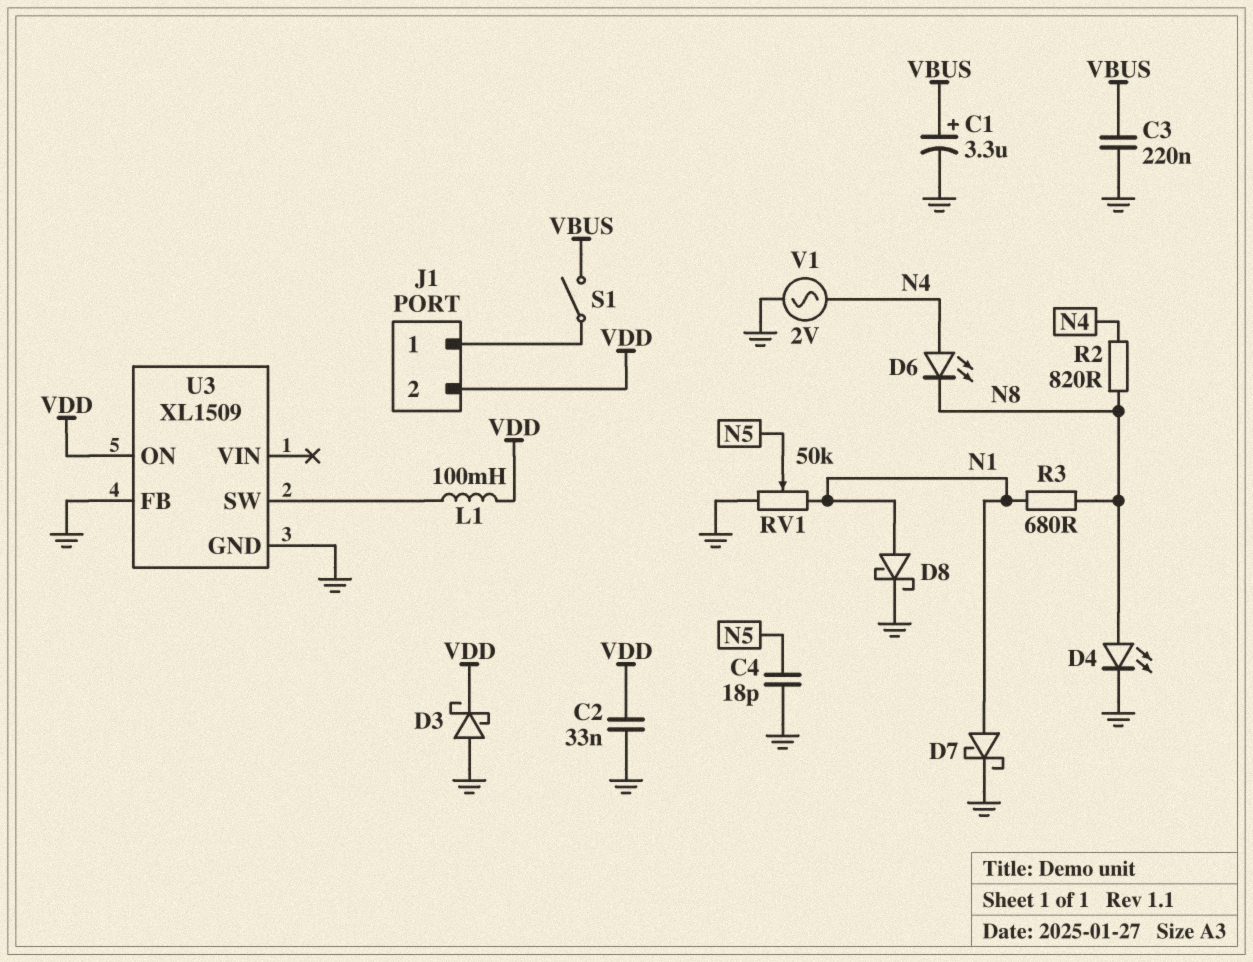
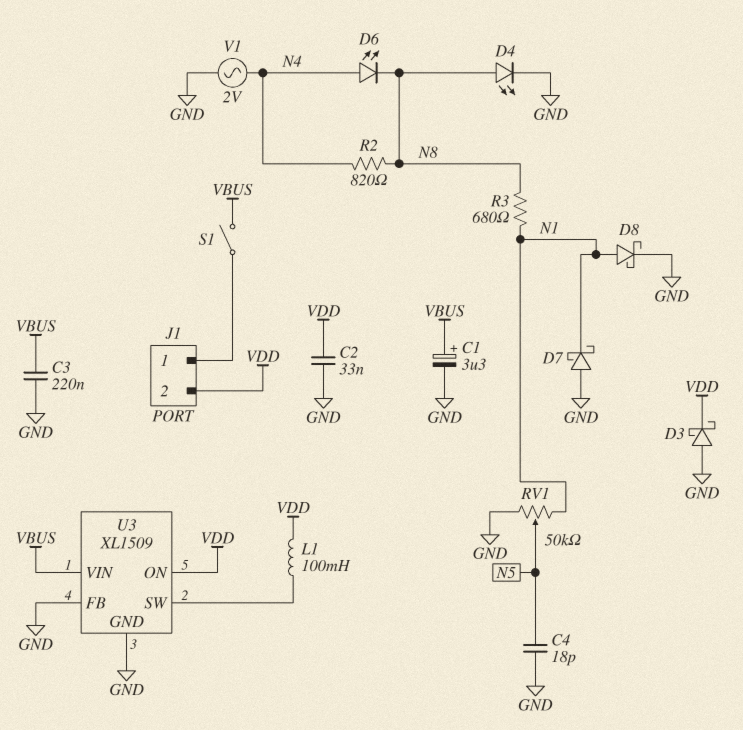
D7: schottky (A N1, K GND) -> schottky (A GND, K N1)
U3 pin VIN: none -> VBUS

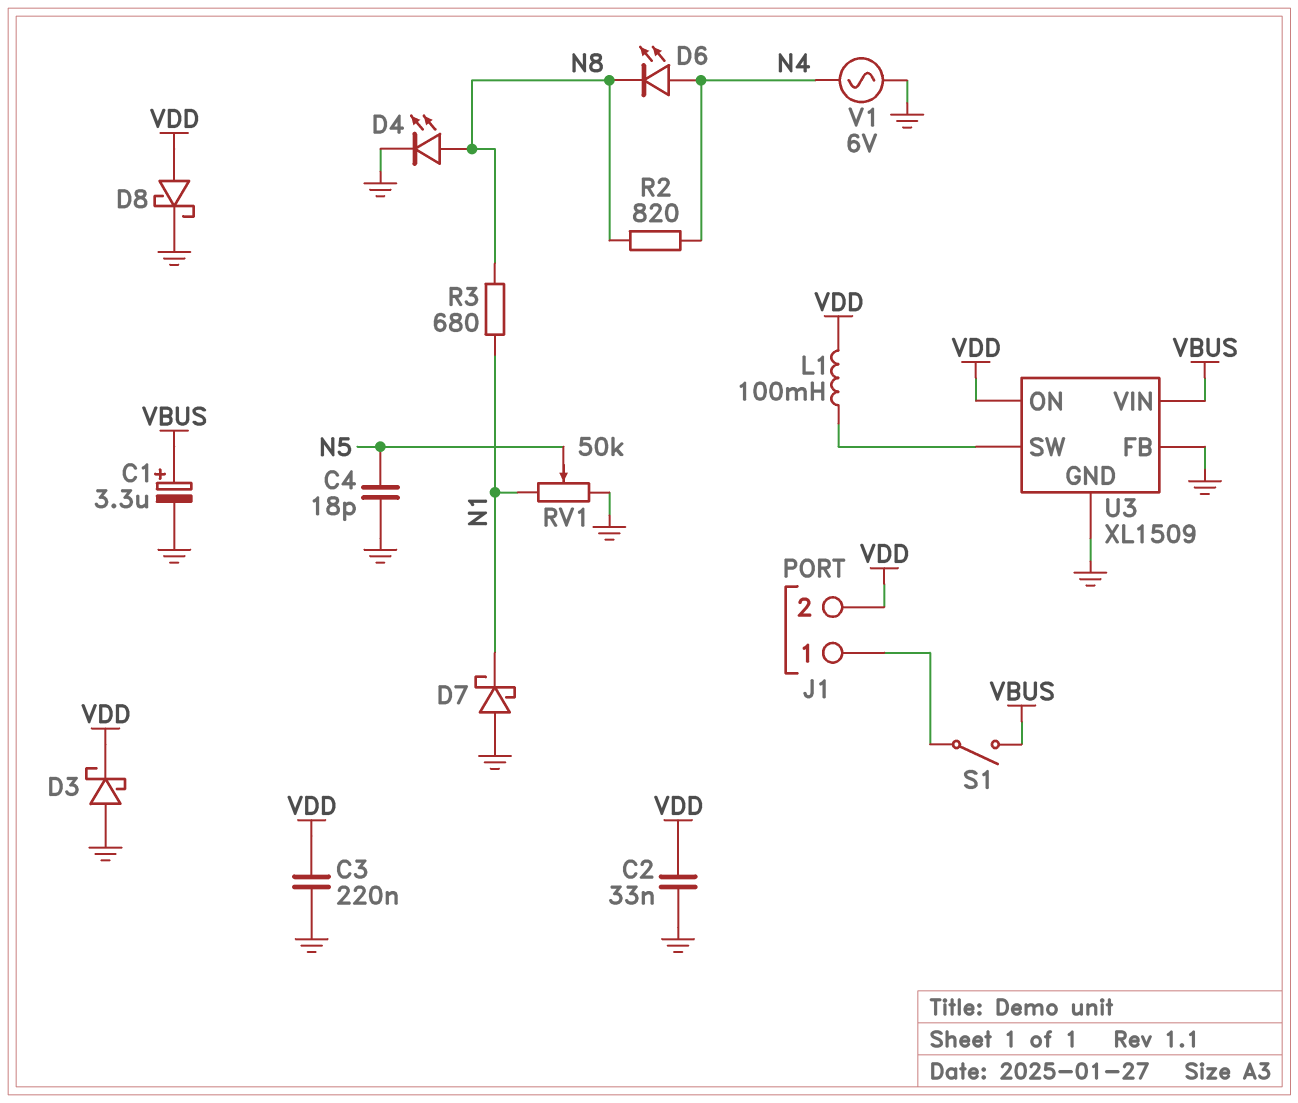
C3: 220nF (GND, VBUS) -> 220nF (GND, VDD)
D8: schottky (A N1, K GND) -> schottky (A VDD, K GND)
V1: AC 2V (GND, N4) -> AC 6V (GND, N4)

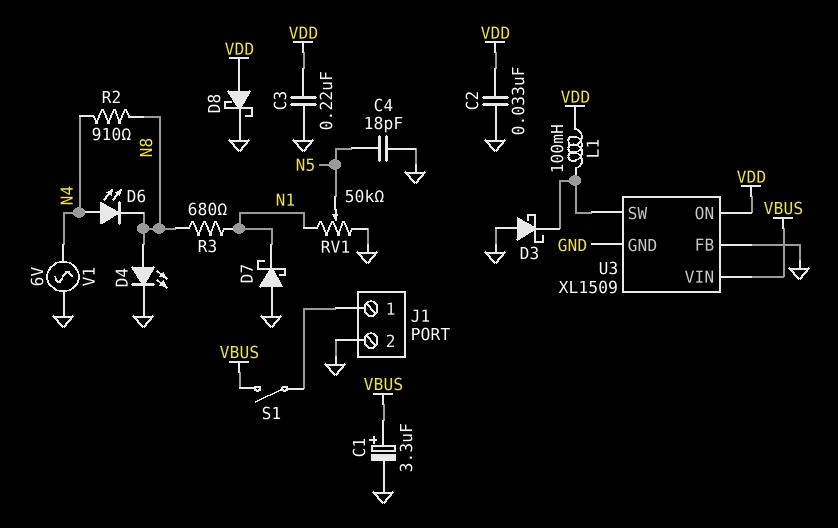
D3: schottky (A GND, K VDD) -> schottky (A GND, K U3/SW)
J1 pin 2: VDD -> GND
R2: 820 (N4, N8) -> 910 (N4, N8)

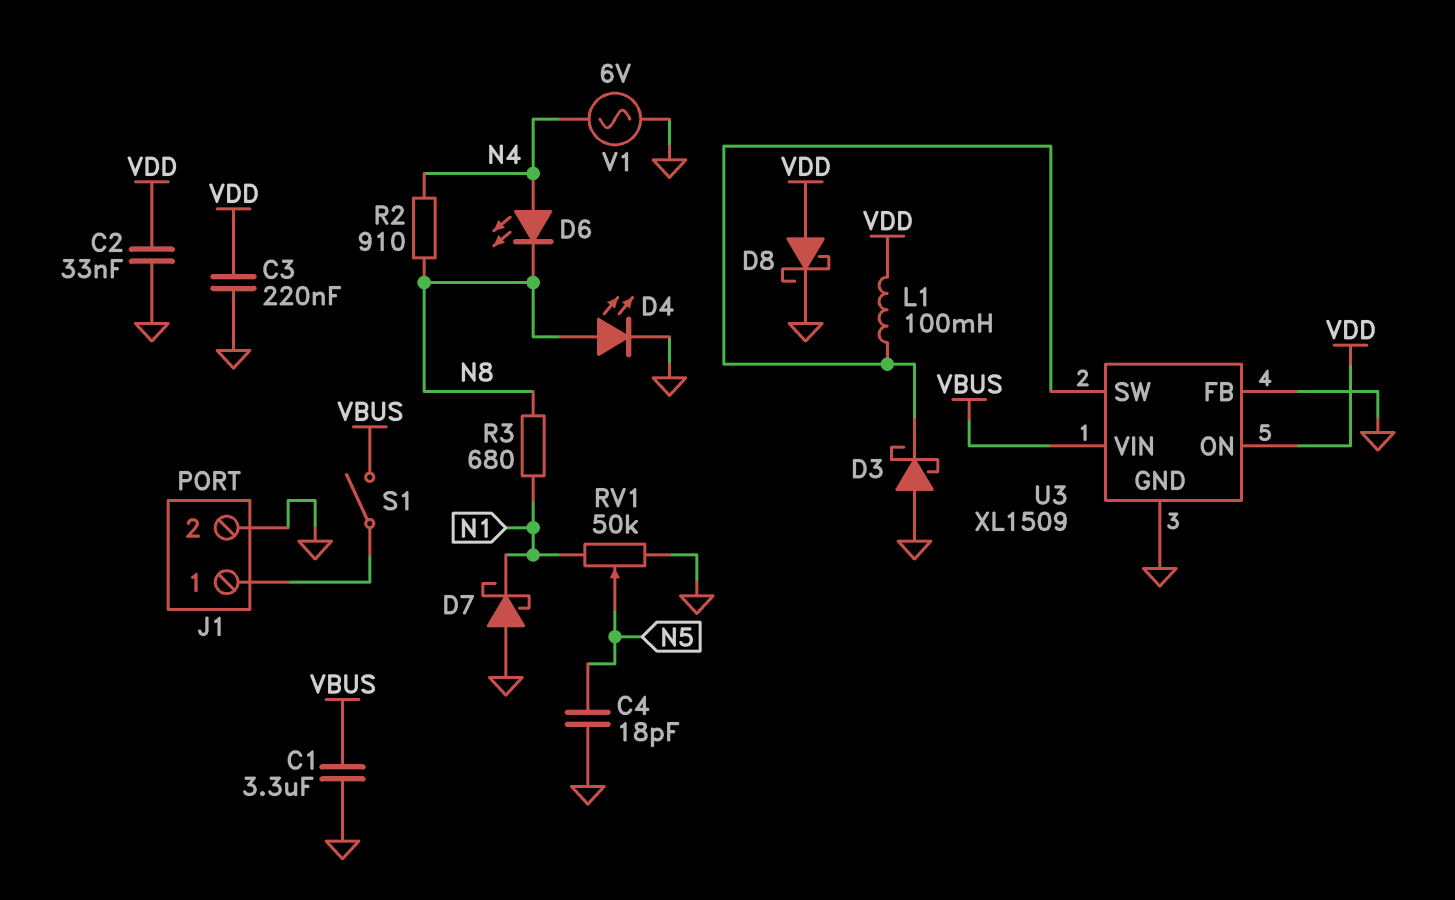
C1: 3.3uF (plus VBUS, minus GND) -> 3.3uF (GND, VBUS)

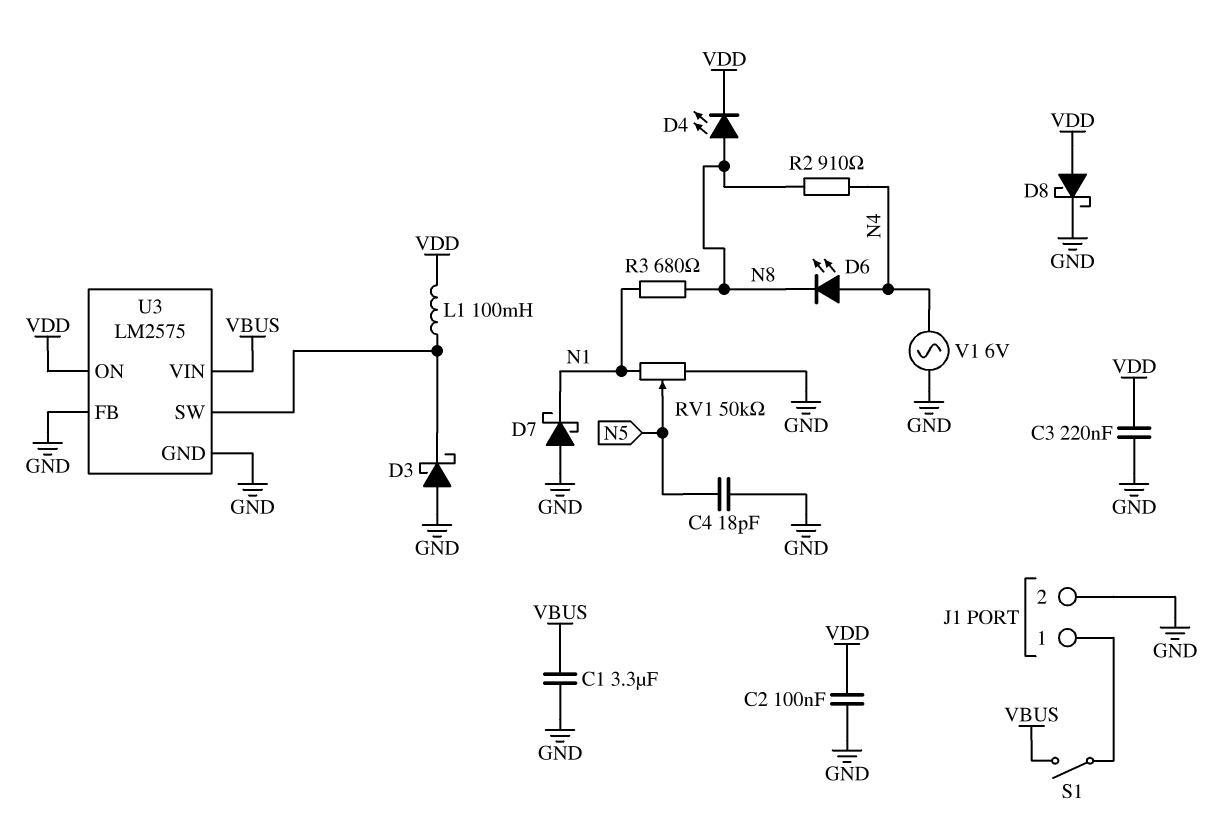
C2: 33nF (GND, VDD) -> 100nF (GND, VDD)
D4: LED (A N8, K GND) -> LED (A N8, K VDD)
U3: XL1509 -> LM2575

